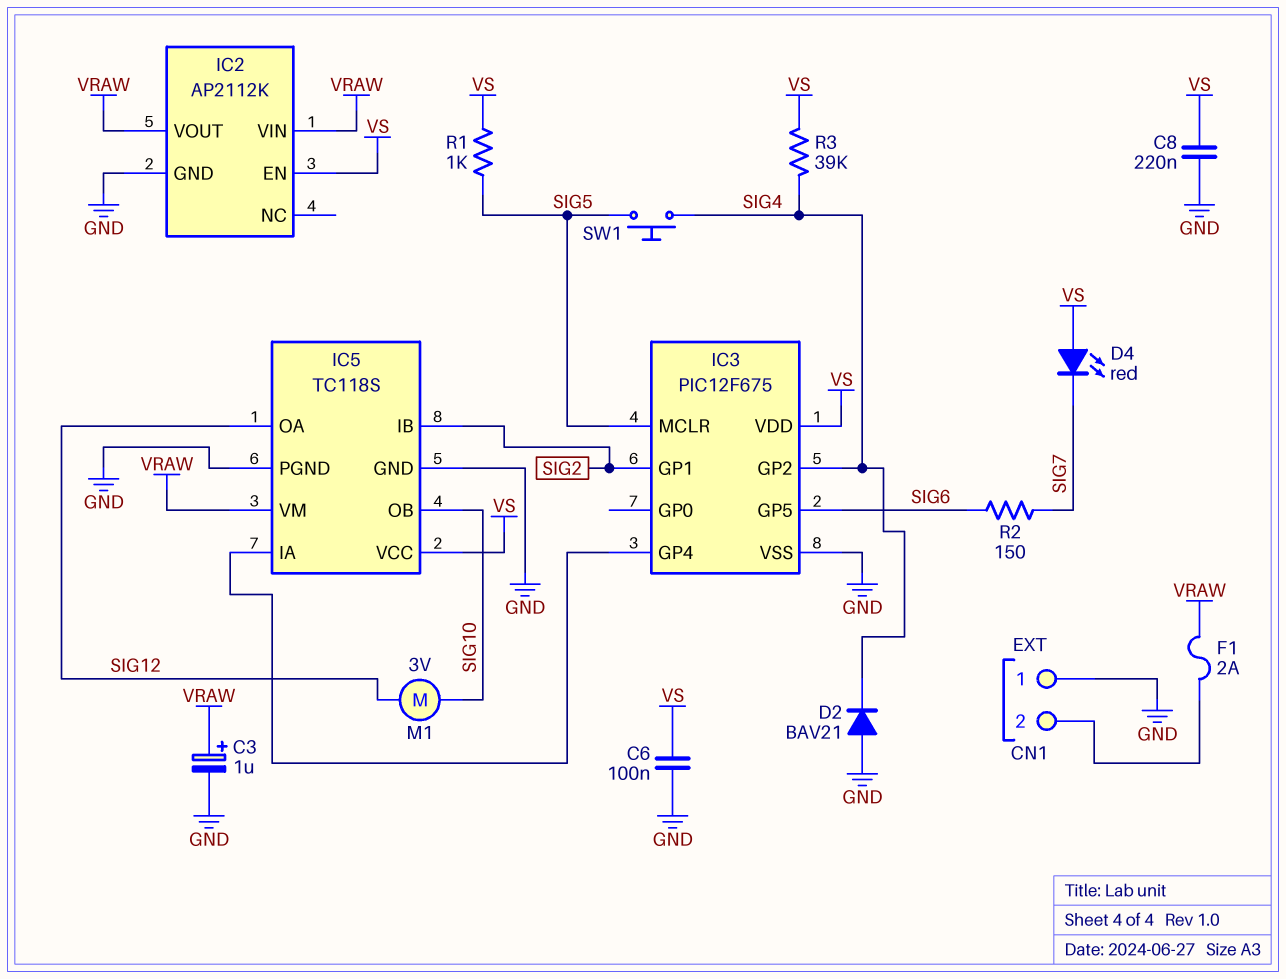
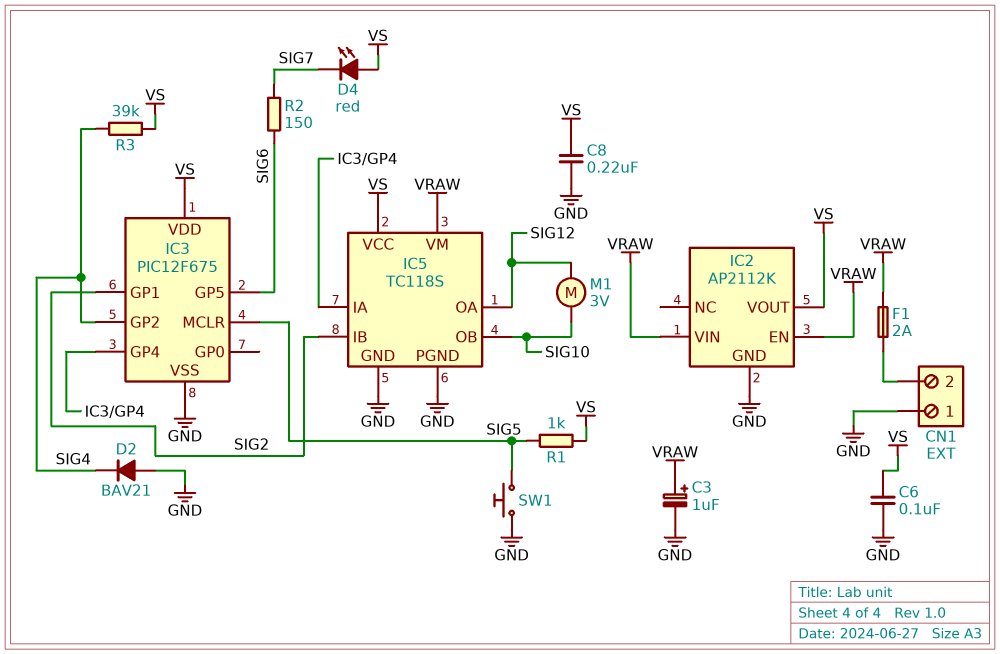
IC2 pin EN: VS -> VRAW
IC2 pin VOUT: VRAW -> VS
SW1: button (SIG4, SIG5) -> button (GND, SIG5)

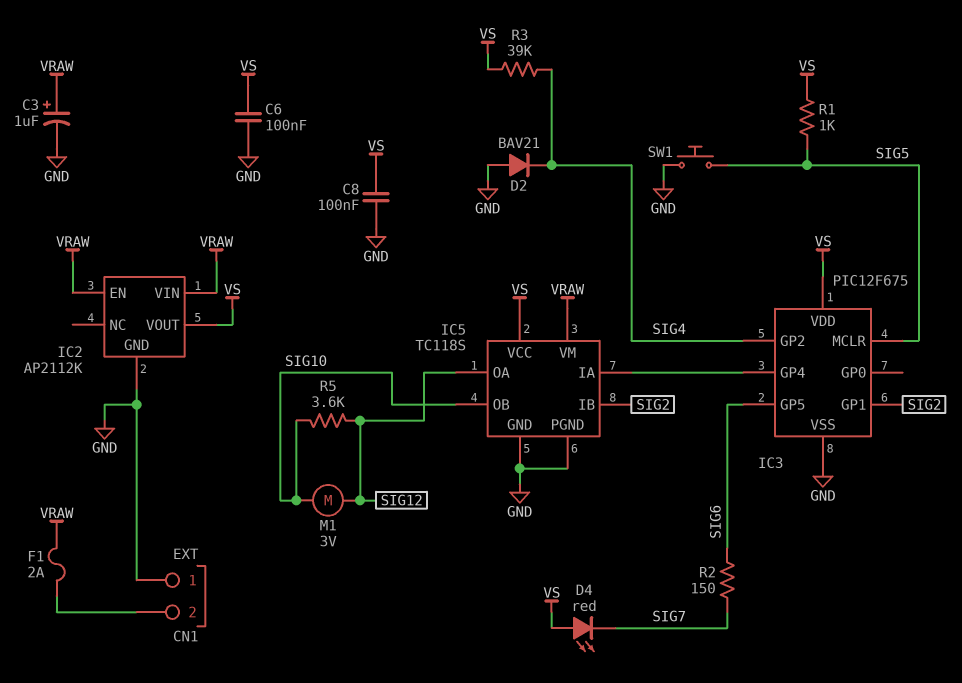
C8: 220nF (GND, VS) -> 100nF (GND, VS)
R5: none -> 3.6k (SIG10, SIG12)

